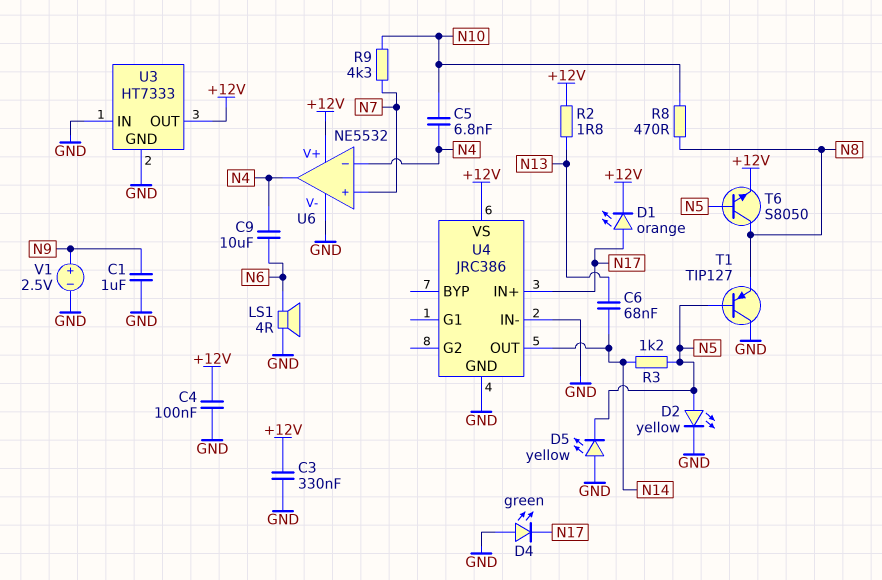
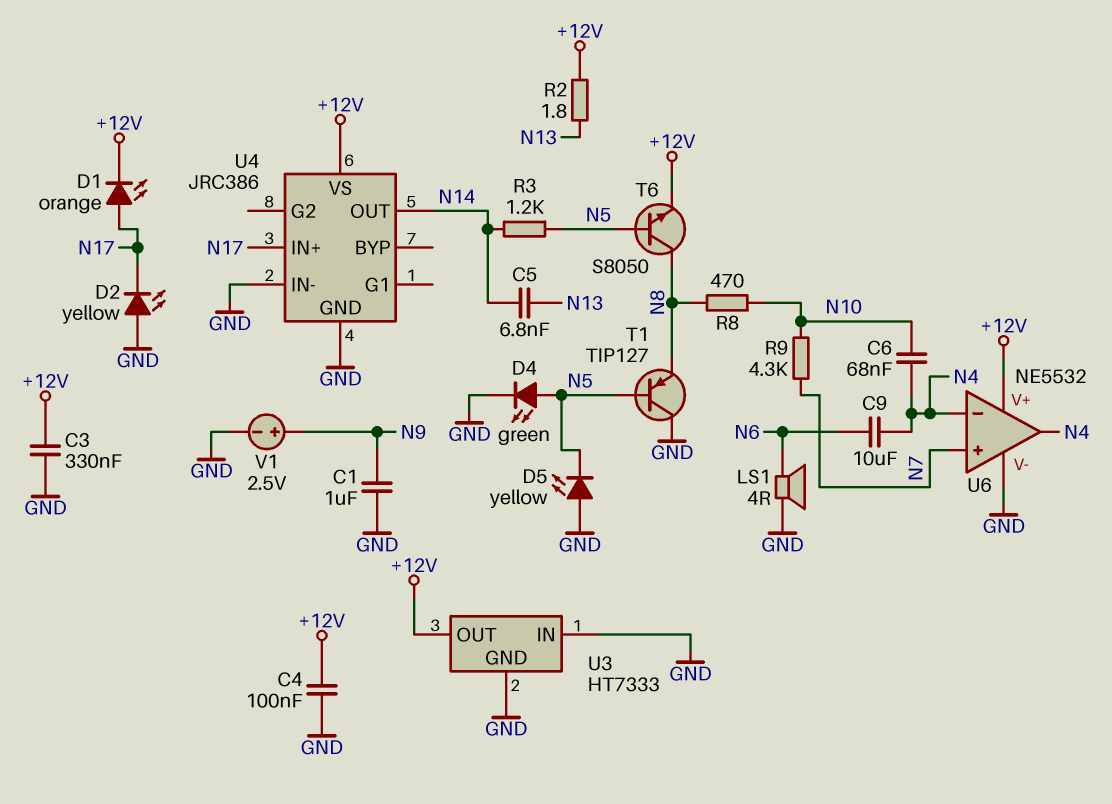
C5: 6.8nF (N4, N10) -> 6.8nF (N13, N14)
C6: 68nF (N13, N14) -> 68nF (N4, N10)
D2: LED yellow (A N5, K GND) -> LED yellow (A GND, K N17)
D4: LED green (A GND, K N17) -> LED green (A N5, K GND)

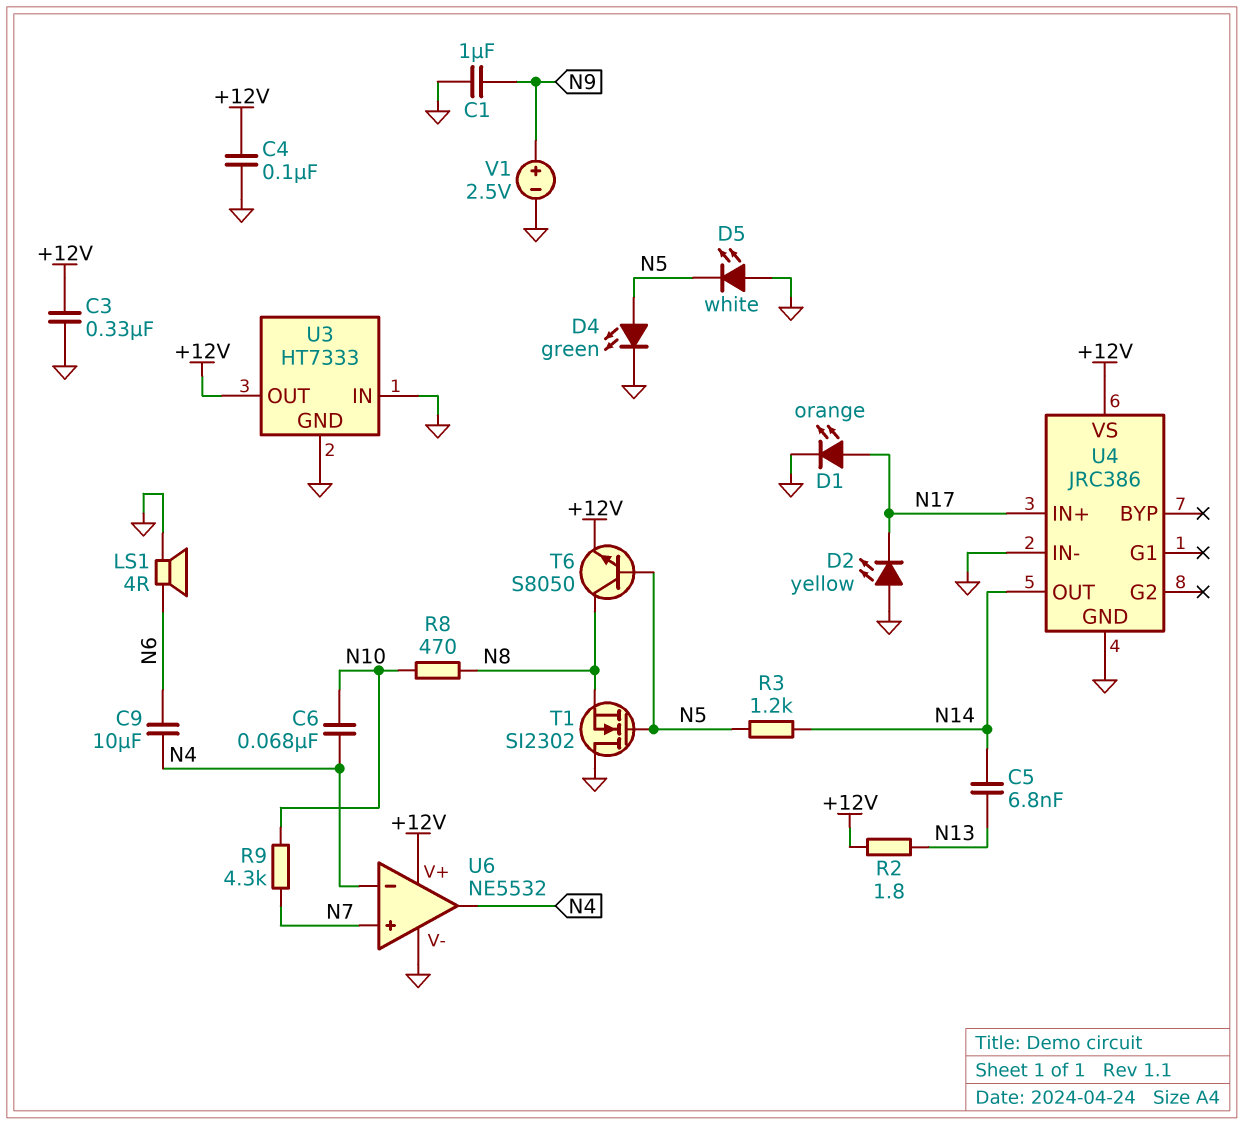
D1: LED orange (A N17, K +12V) -> LED orange (A N17, K GND)
D5: LED yellow (A GND, K N5) -> LED white (A GND, K N5)
T1: PNP TIP127 (B N5, C GND, E N8) -> NMOS SI2302 (G N5, D GND, S N8)

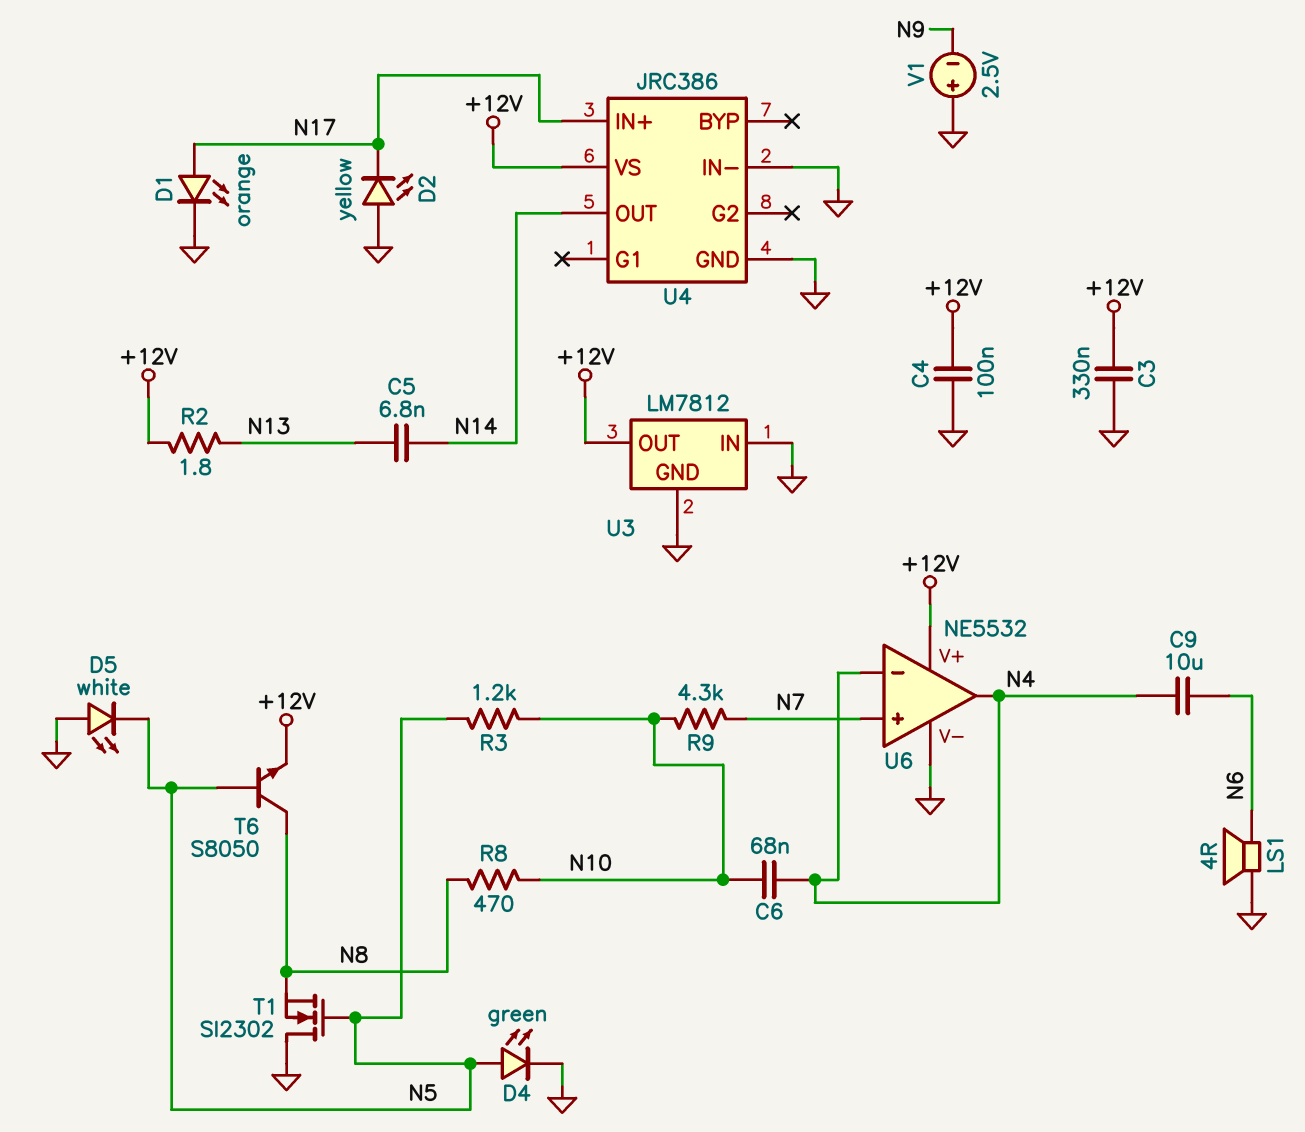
C1: 1uF (GND, N9) -> none
R3: 1.2k (N5, N14) -> 1.2k (N5, N10)
U3: HT7333 -> LM7812
V1: 2.5V (plus N9, minus GND) -> 2.5V (plus GND, minus N9)

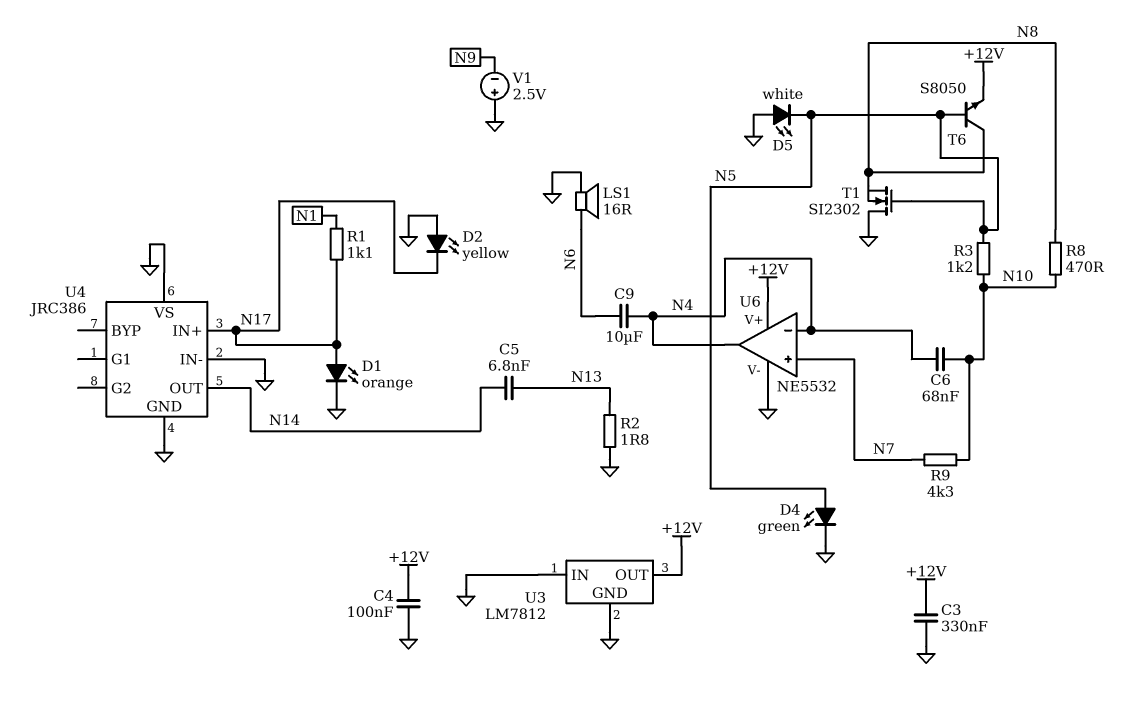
LS1: speaker 4R (GND, N6) -> speaker 16R (GND, N6)
R1: none -> 1.1k (N1, N17)
R2: 1.8 (+12V, N13) -> 1.8 (GND, N13)
U4 pin VS: +12V -> GND

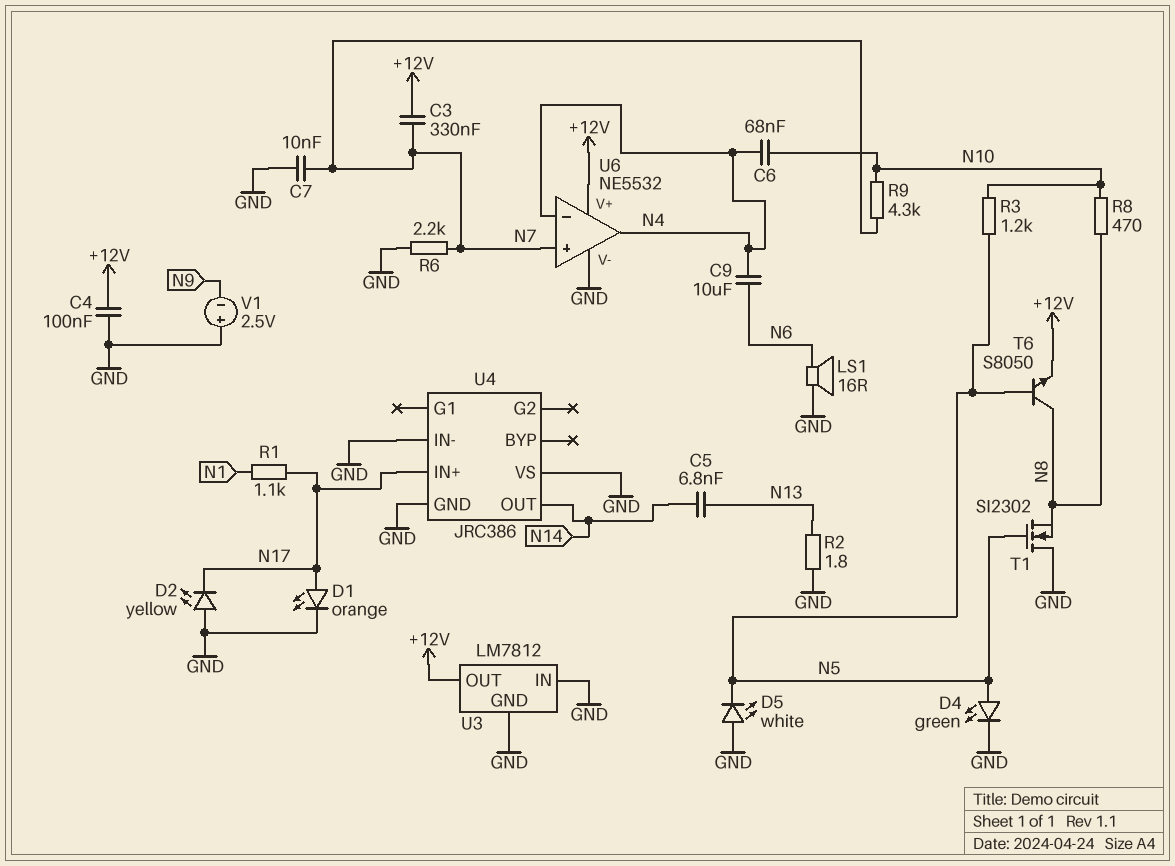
C3: 330nF (+12V, GND) -> 330nF (+12V, N7)
C7: none -> 10nF (GND, N7)
R6: none -> 2.2k (GND, N7)

